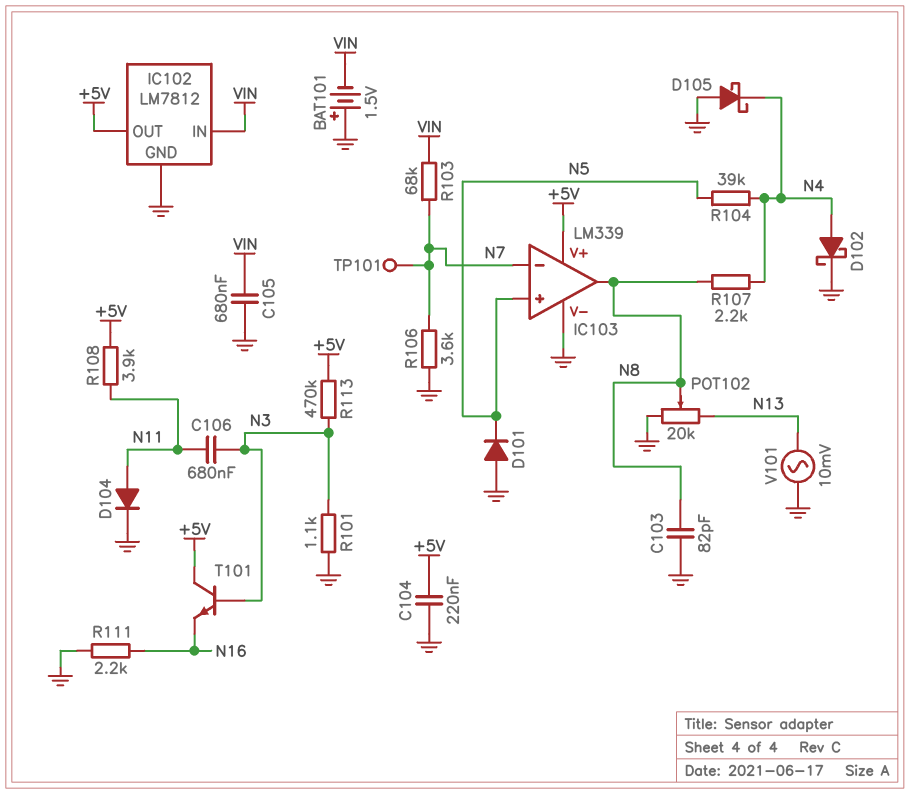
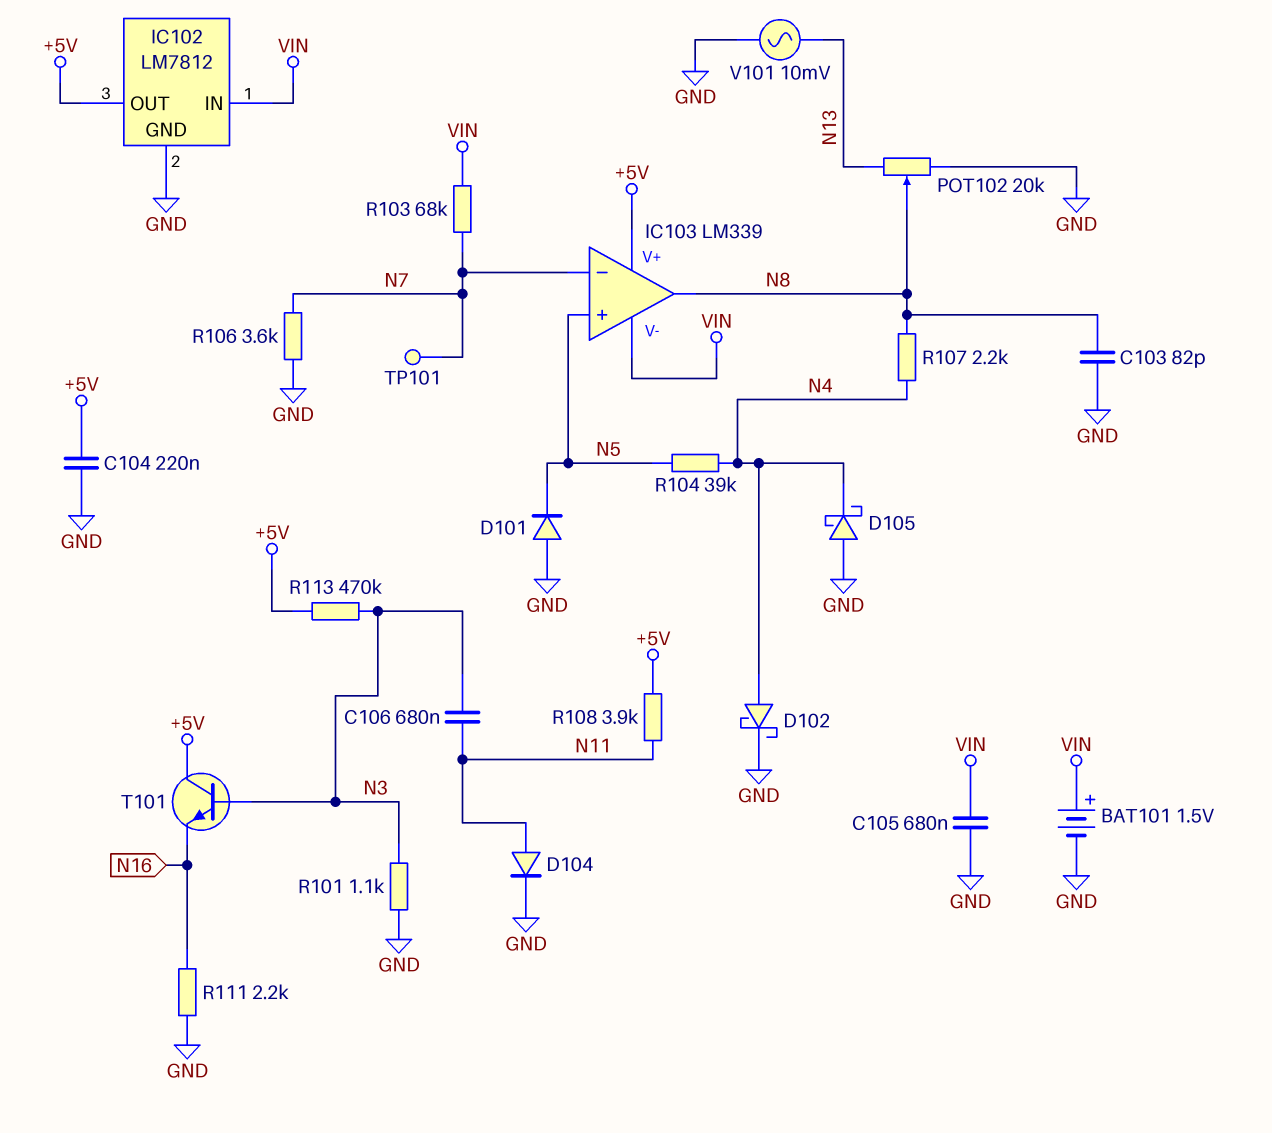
BAT101: 1.5V (plus GND, minus VIN) -> 1.5V (plus VIN, minus GND)
IC103 pin V-: GND -> VIN

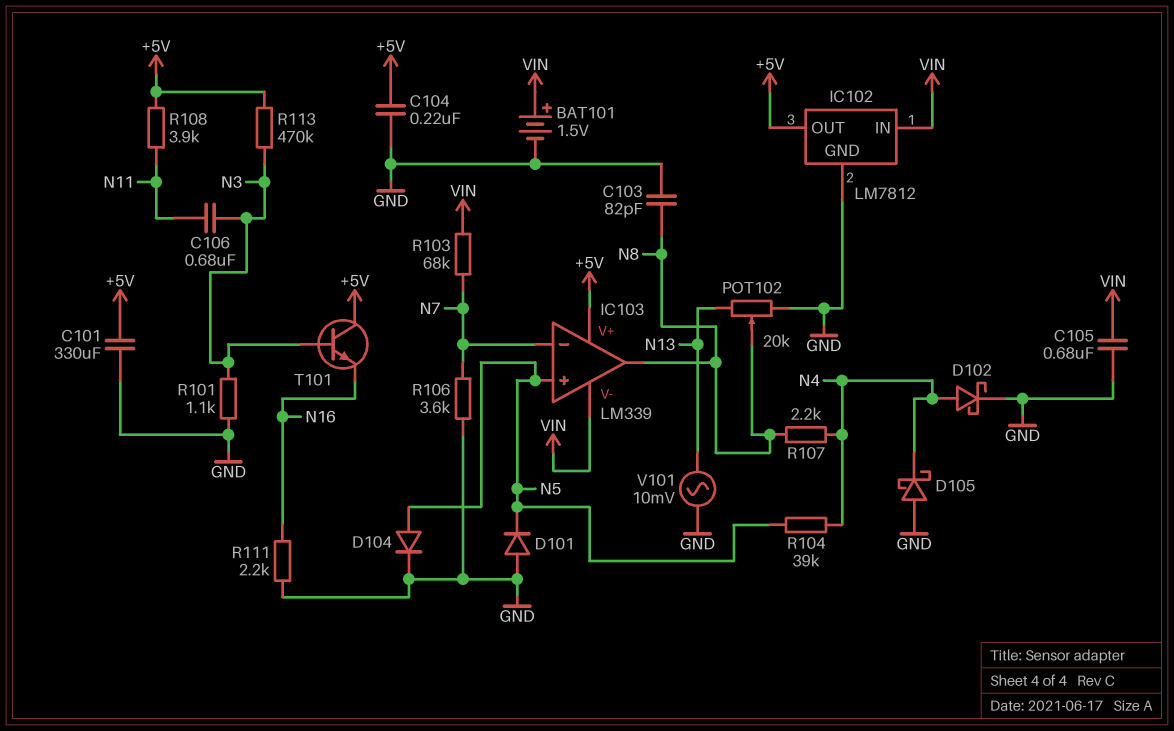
C101: none -> 330uF (+5V, GND)
D104: diode (A N11, K GND) -> diode (A N5, K GND)
TP101: test point (N7) -> none

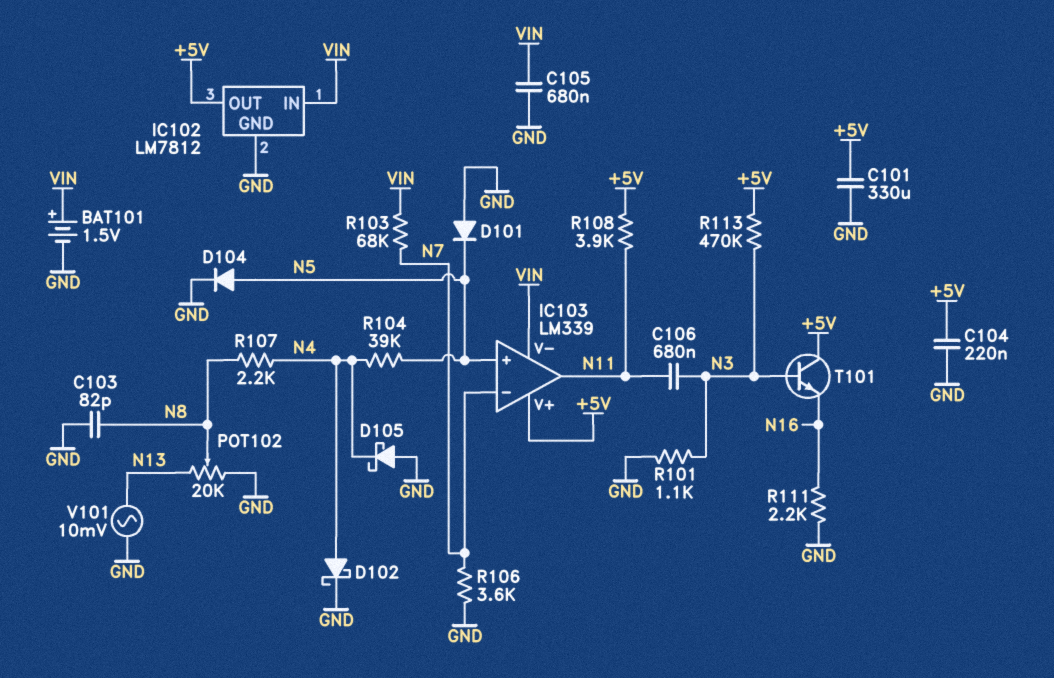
IC103 pin out: N8 -> N11

